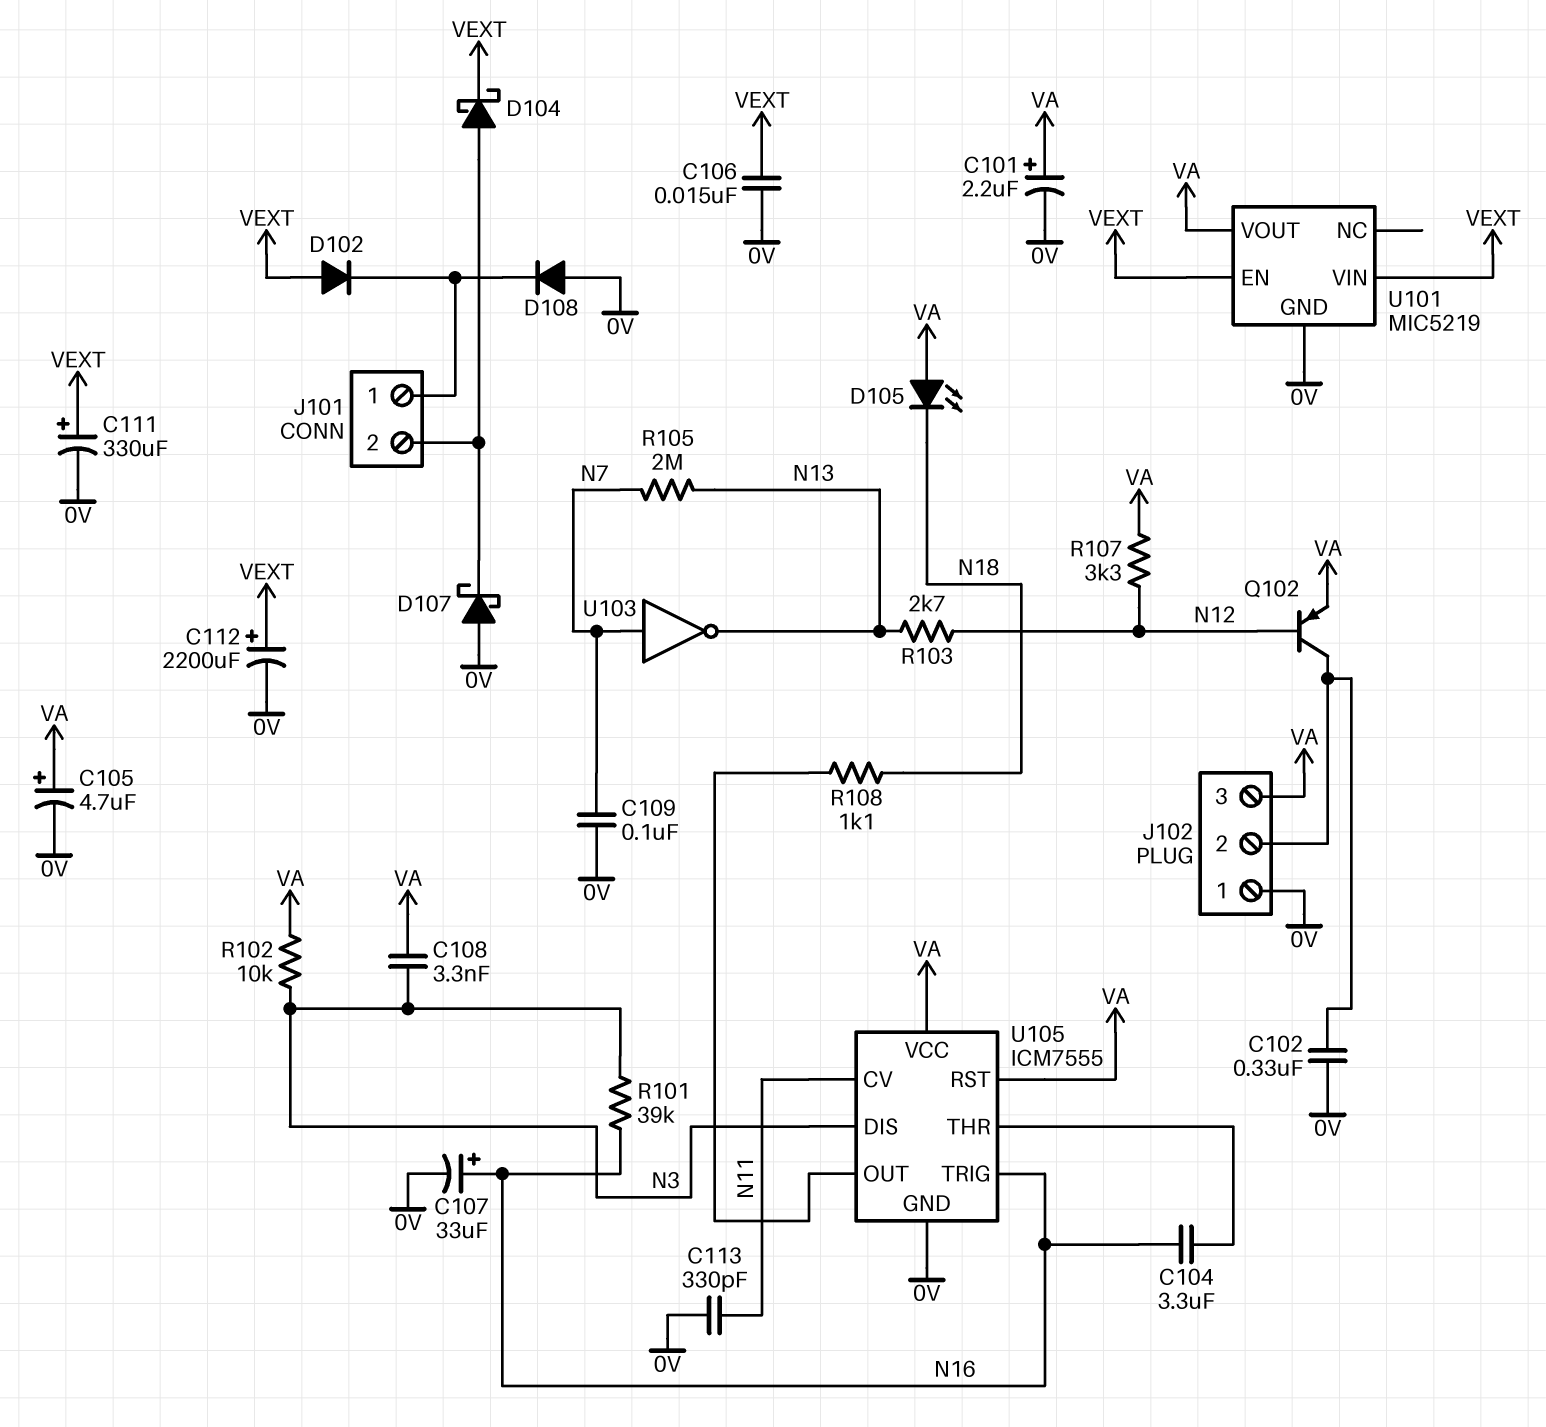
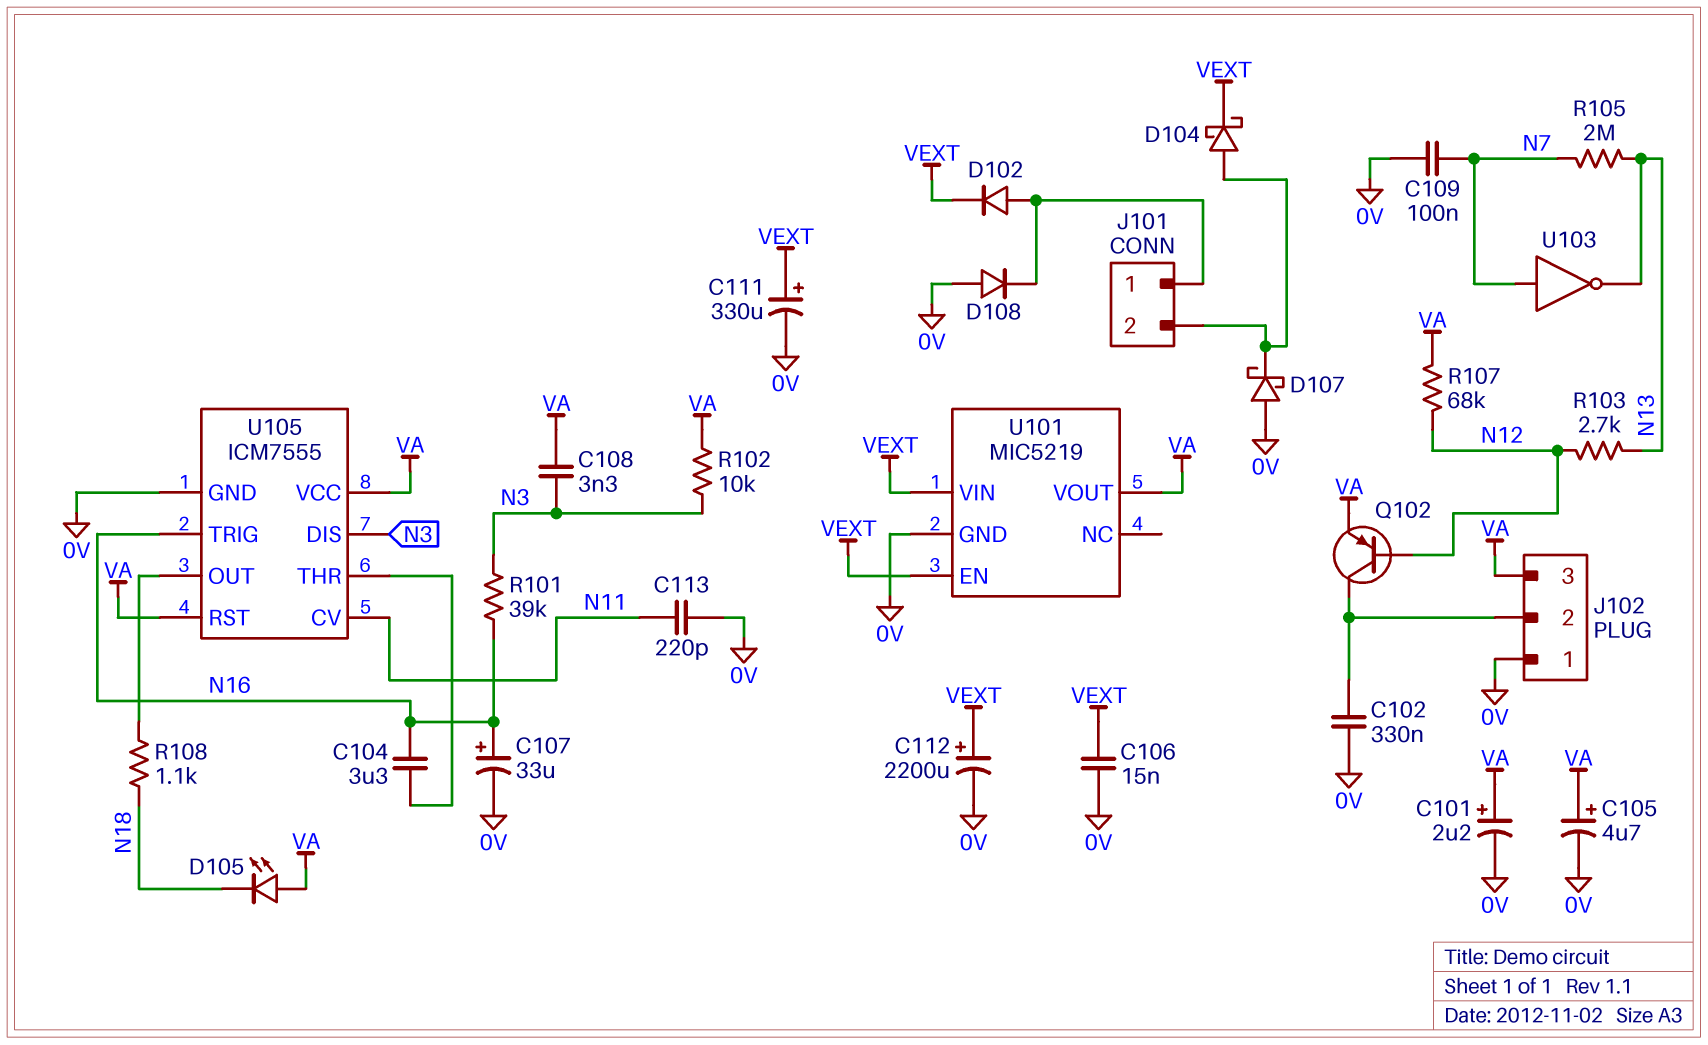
C113: 330pF (0V, N11) -> 220pF (0V, N11)
D102: diode (A VEXT, K J101/1) -> diode (A J101/1, K VEXT)
R107: 3.3k (N12, VA) -> 68k (N12, VA)

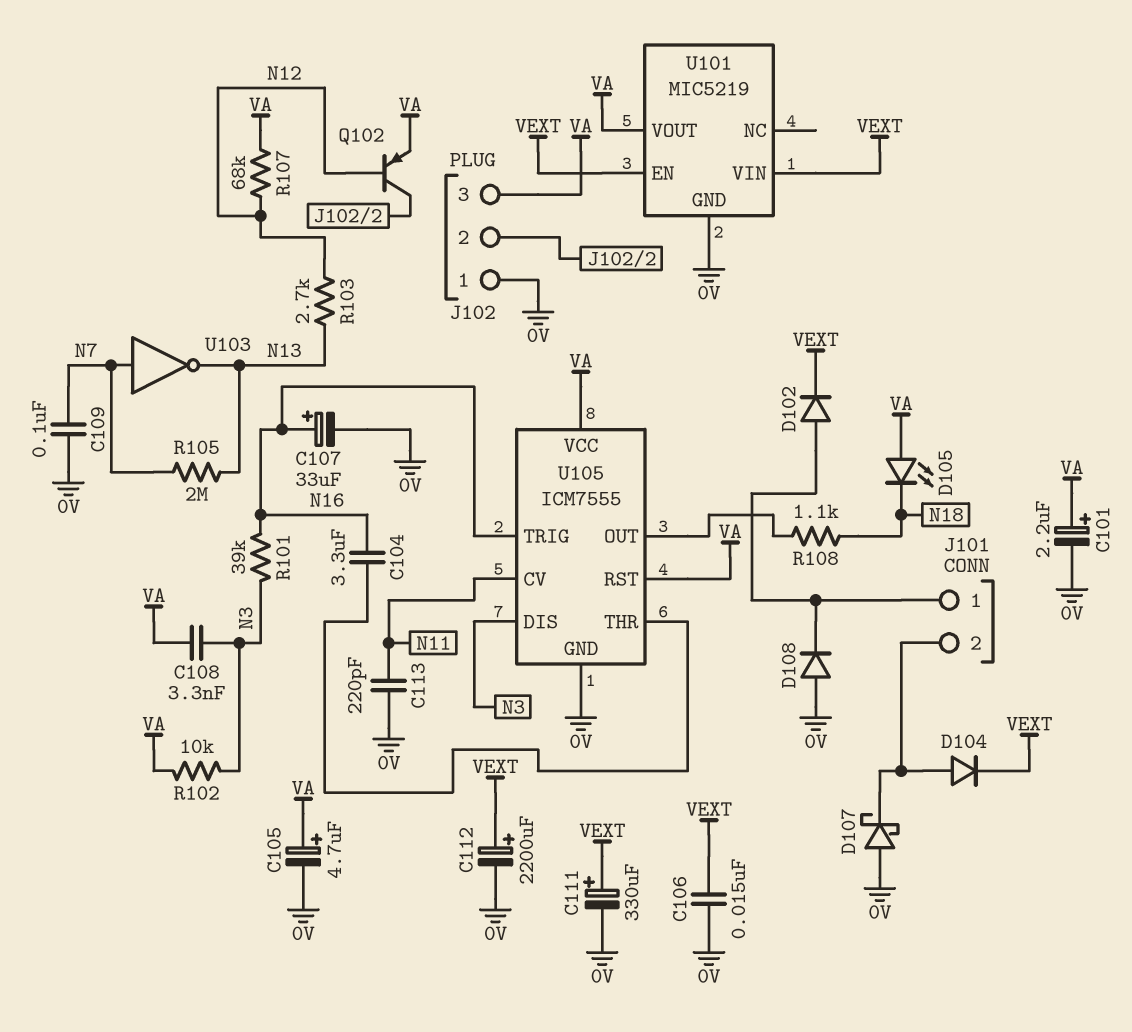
C102: 330nF (0V, J102/2) -> none
D104: schottky (A J101/2, K VEXT) -> diode (A J101/2, K VEXT)

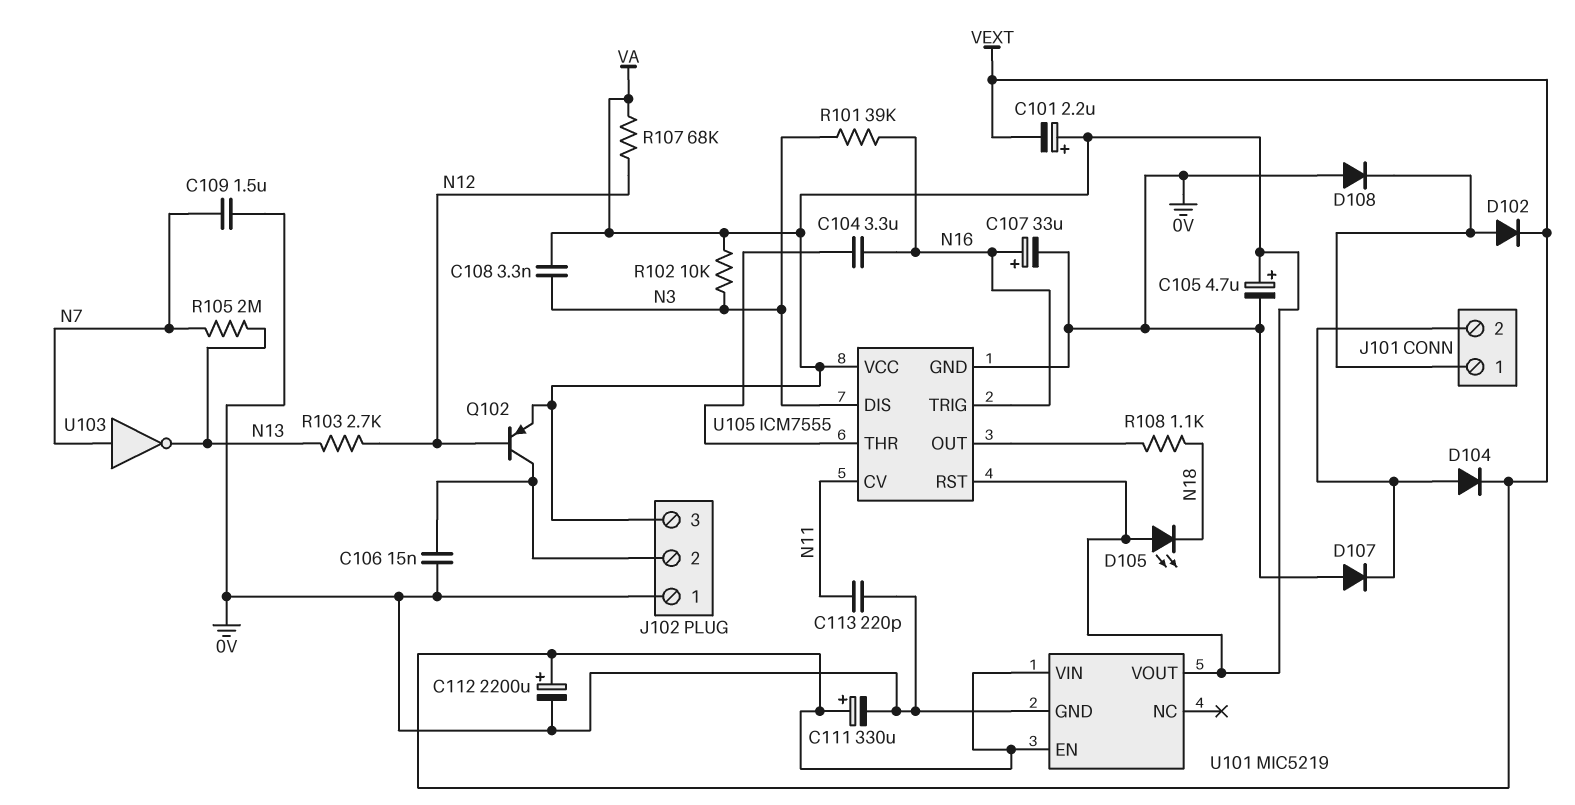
C101: 2.2uF (plus VA, minus 0V) -> 2.2uF (plus VA, minus VEXT)
C106: 15nF (0V, VEXT) -> 15nF (0V, J102/2)
C109: 100nF (0V, N7) -> 1.5uF (0V, N7)
D107: schottky (A 0V, K J101/2) -> diode (A 0V, K J101/2)

